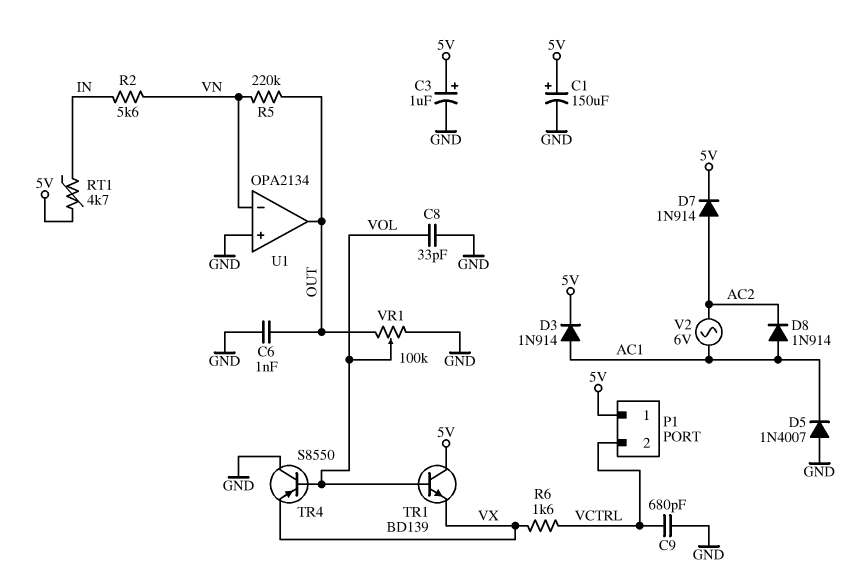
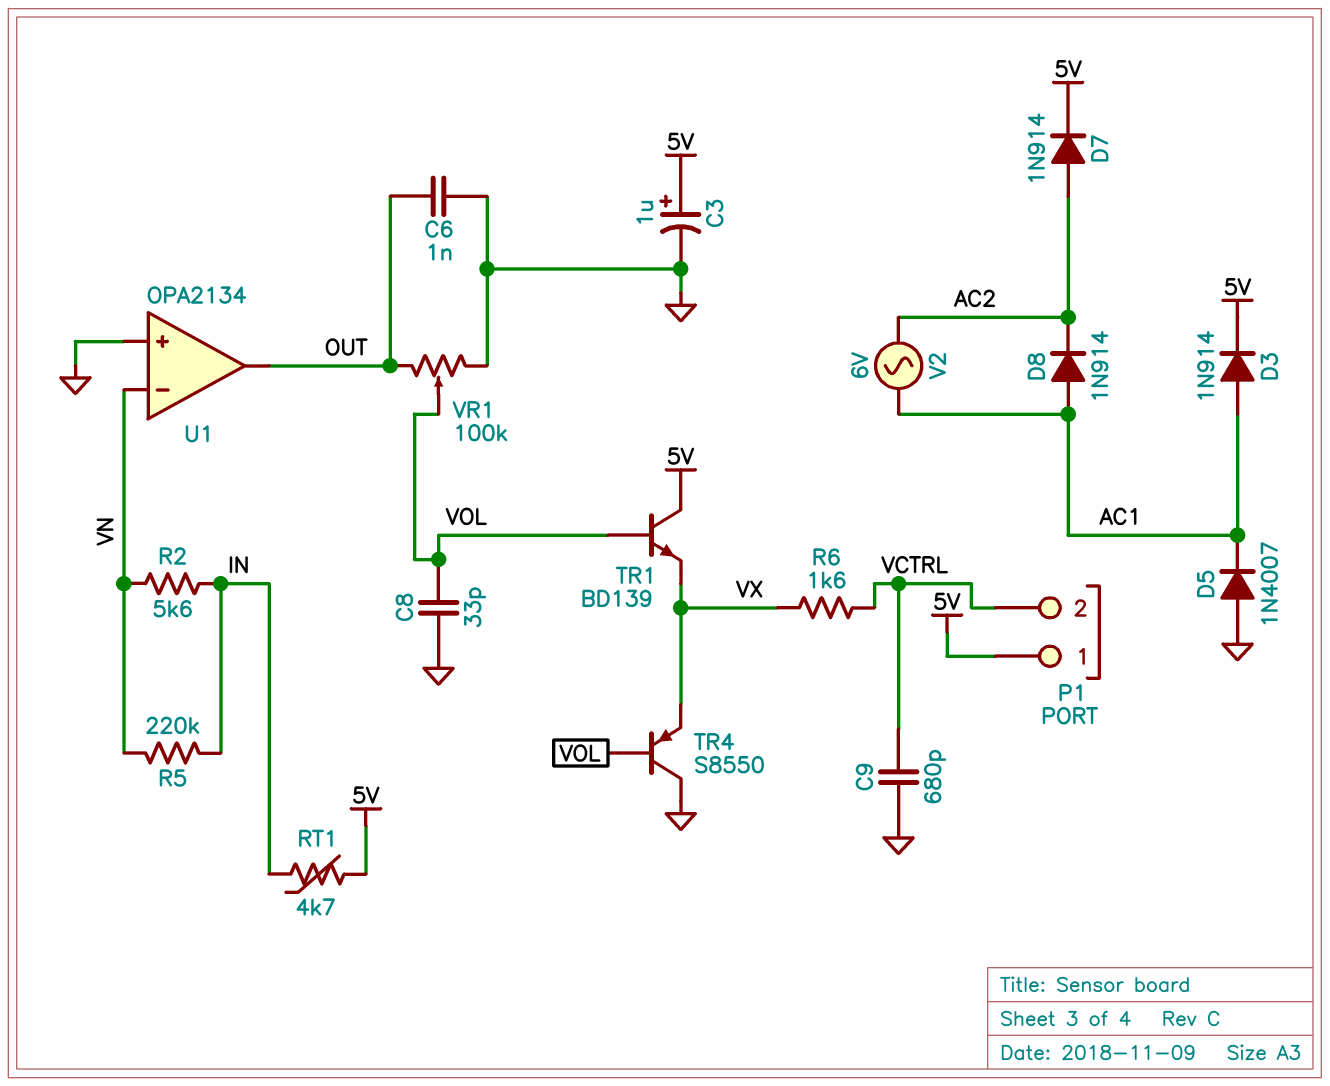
C1: 150uF (plus 5V, minus GND) -> none
R5: 220k (OUT, VN) -> 220k (IN, VN)

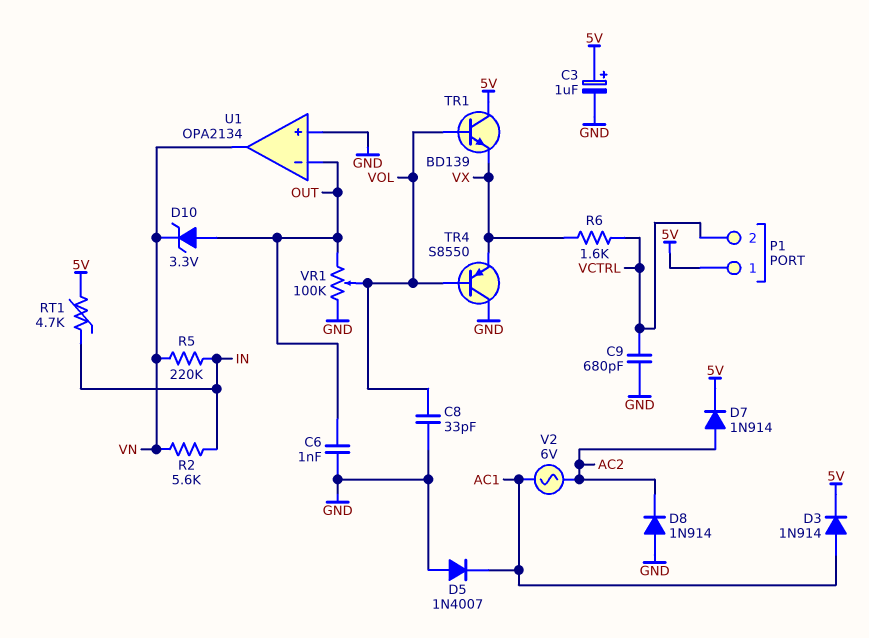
D8: diode 1N914 (A AC1, K AC2) -> diode 1N914 (A GND, K AC2)
D10: none -> zener 3.3V (A OUT, K VN)
U1 pin in-: VN -> OUT
U1 pin out: OUT -> VN

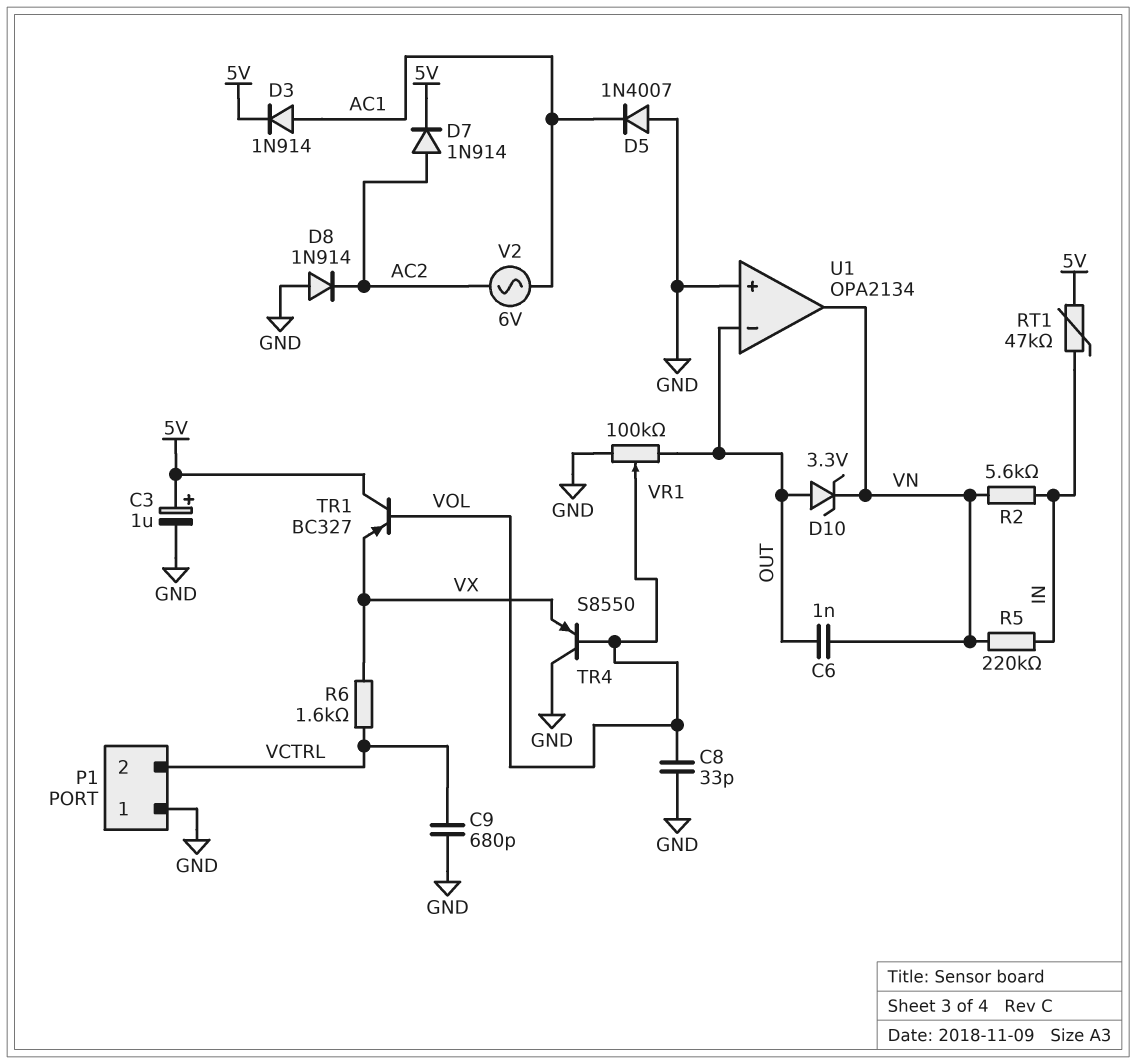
C6: 1nF (GND, OUT) -> 1nF (OUT, VN)
P1 pin 1: 5V -> GND
RT1: 4.7k (5V, IN) -> 47k (5V, IN)
TR1: NPN BD139 (B VOL, C 5V, E VX) -> PNP BC327 (B VOL, C 5V, E VX)

